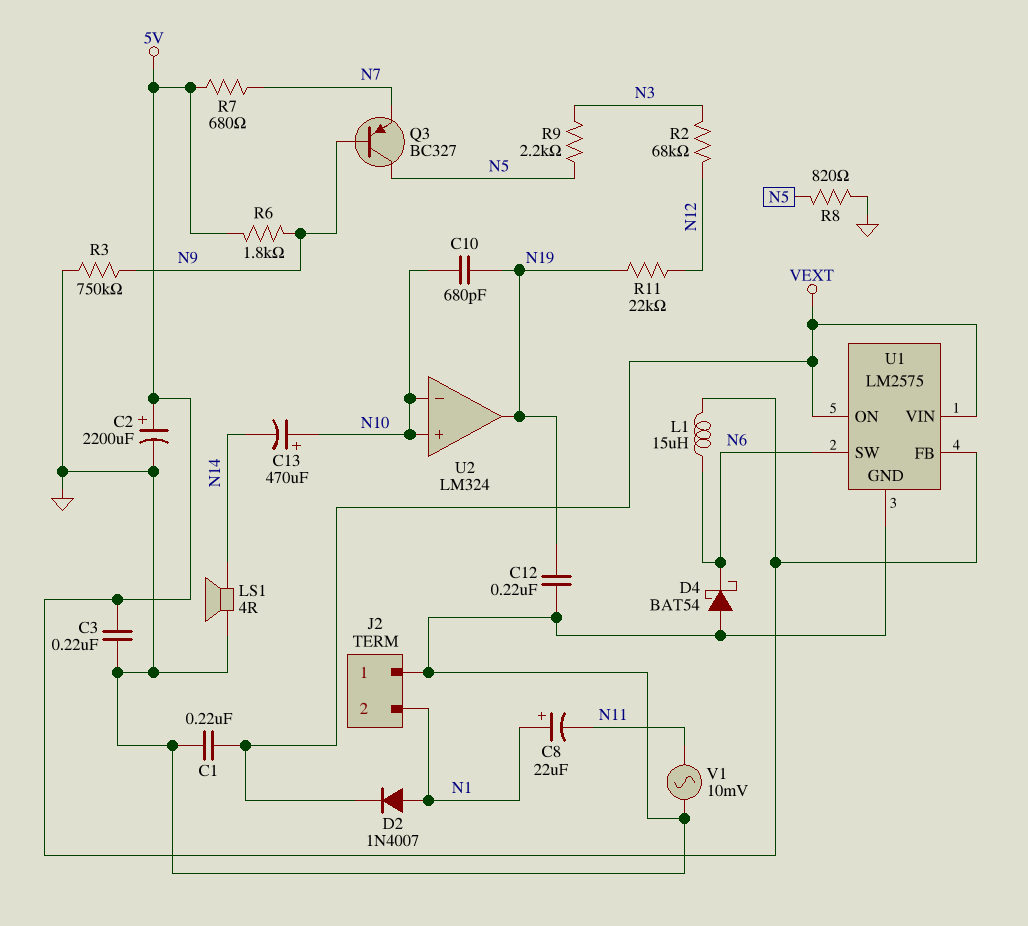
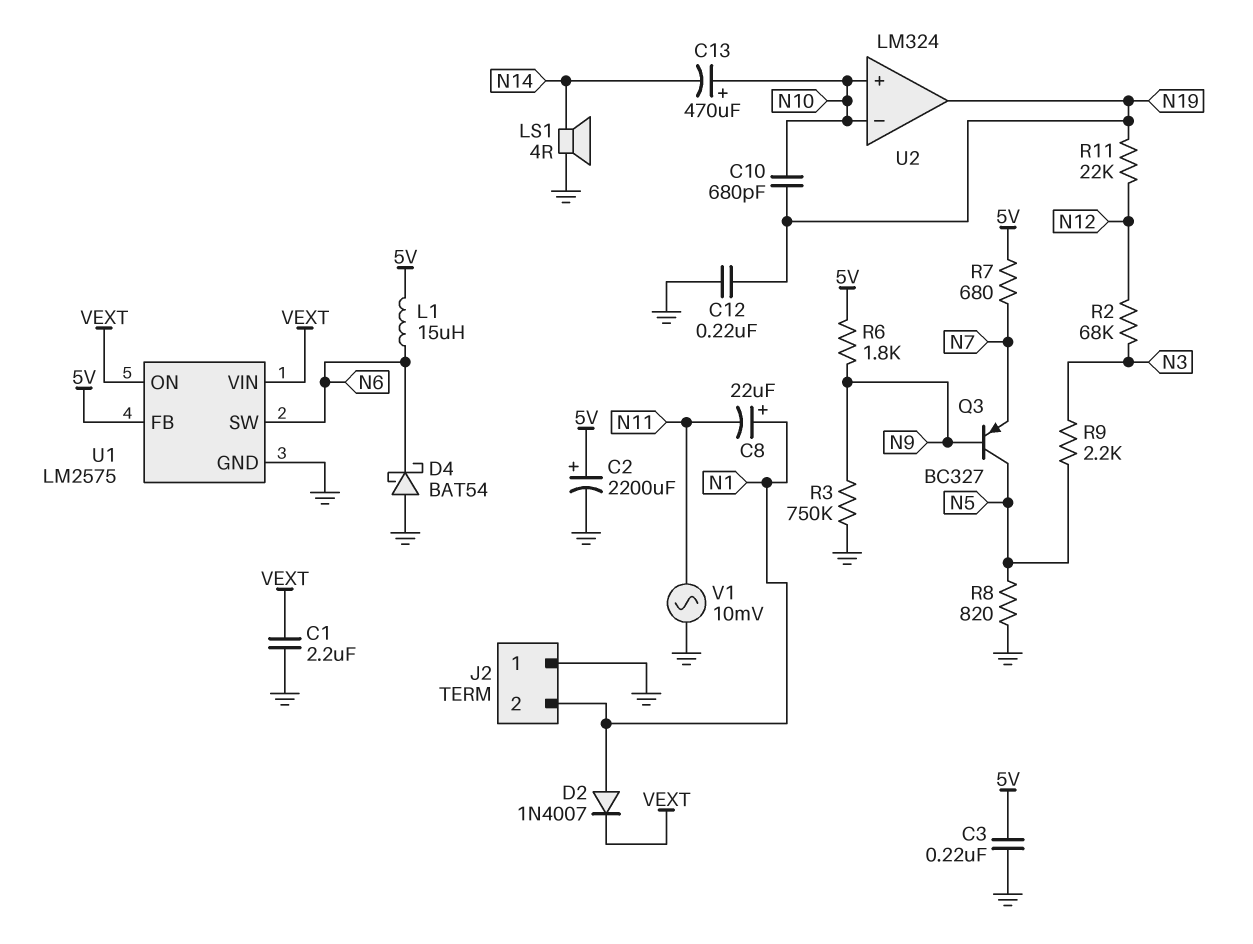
C1: 220nF (GND, VEXT) -> 2.2uF (GND, VEXT)

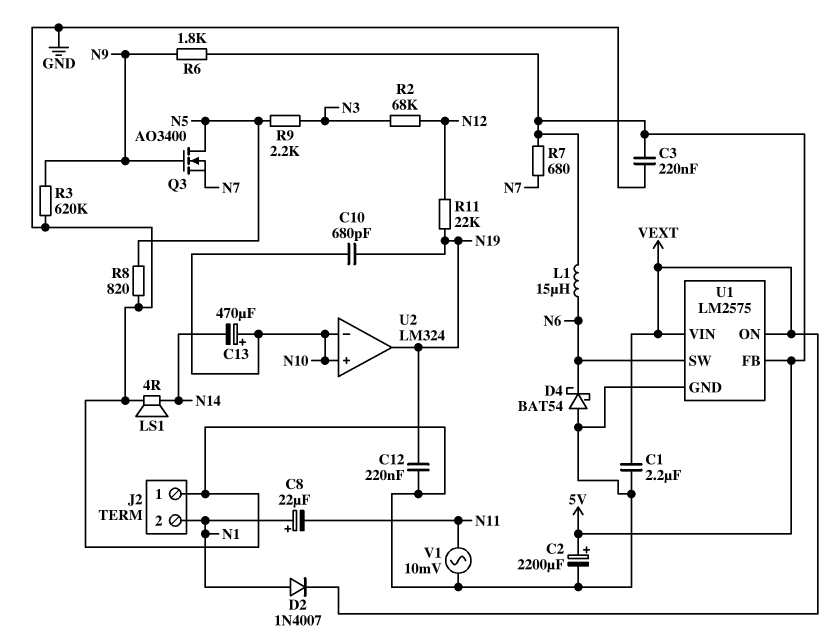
Q3: PNP BC327 (B N9, C N5, E N7) -> NMOS AO3400 (G N9, D N5, S N7)
R3: 750k (GND, N9) -> 620k (GND, N9)

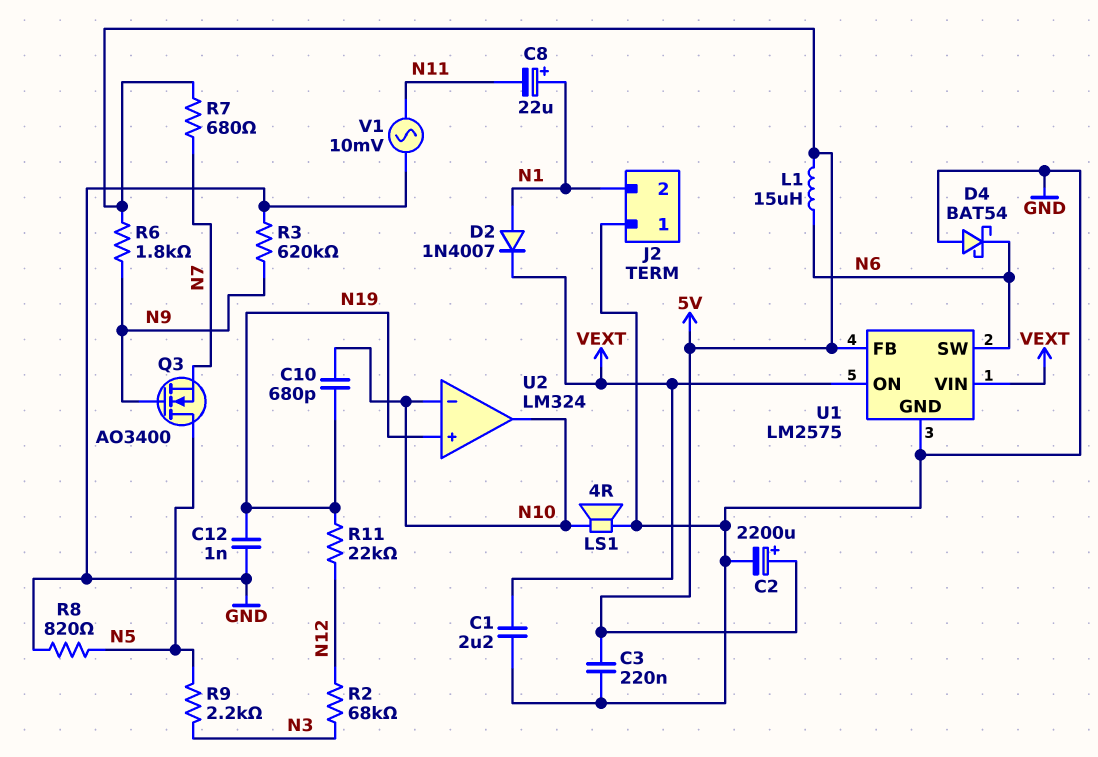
C12: 220nF (GND, N19) -> 1nF (GND, N19)
C13: 470uF (plus N10, minus N14) -> none
LS1: speaker 4R (GND, N14) -> speaker 4R (GND, N10)
U2 pin in+: N10 -> N19
U2 pin out: N19 -> N10

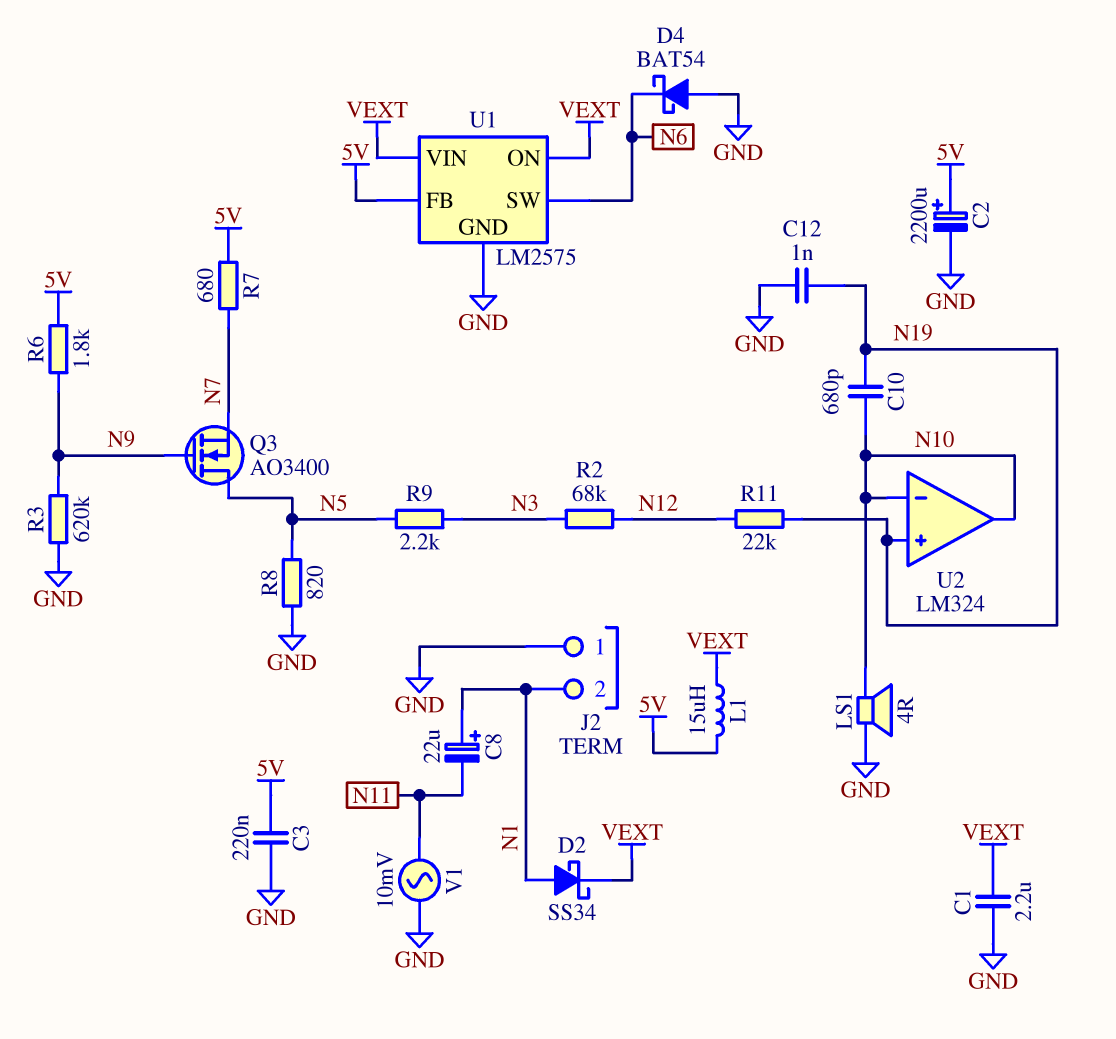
D2: diode 1N4007 (A N1, K VEXT) -> schottky SS34 (A N1, K VEXT)
L1: 15uH (5V, N6) -> 15uH (5V, VEXT)

